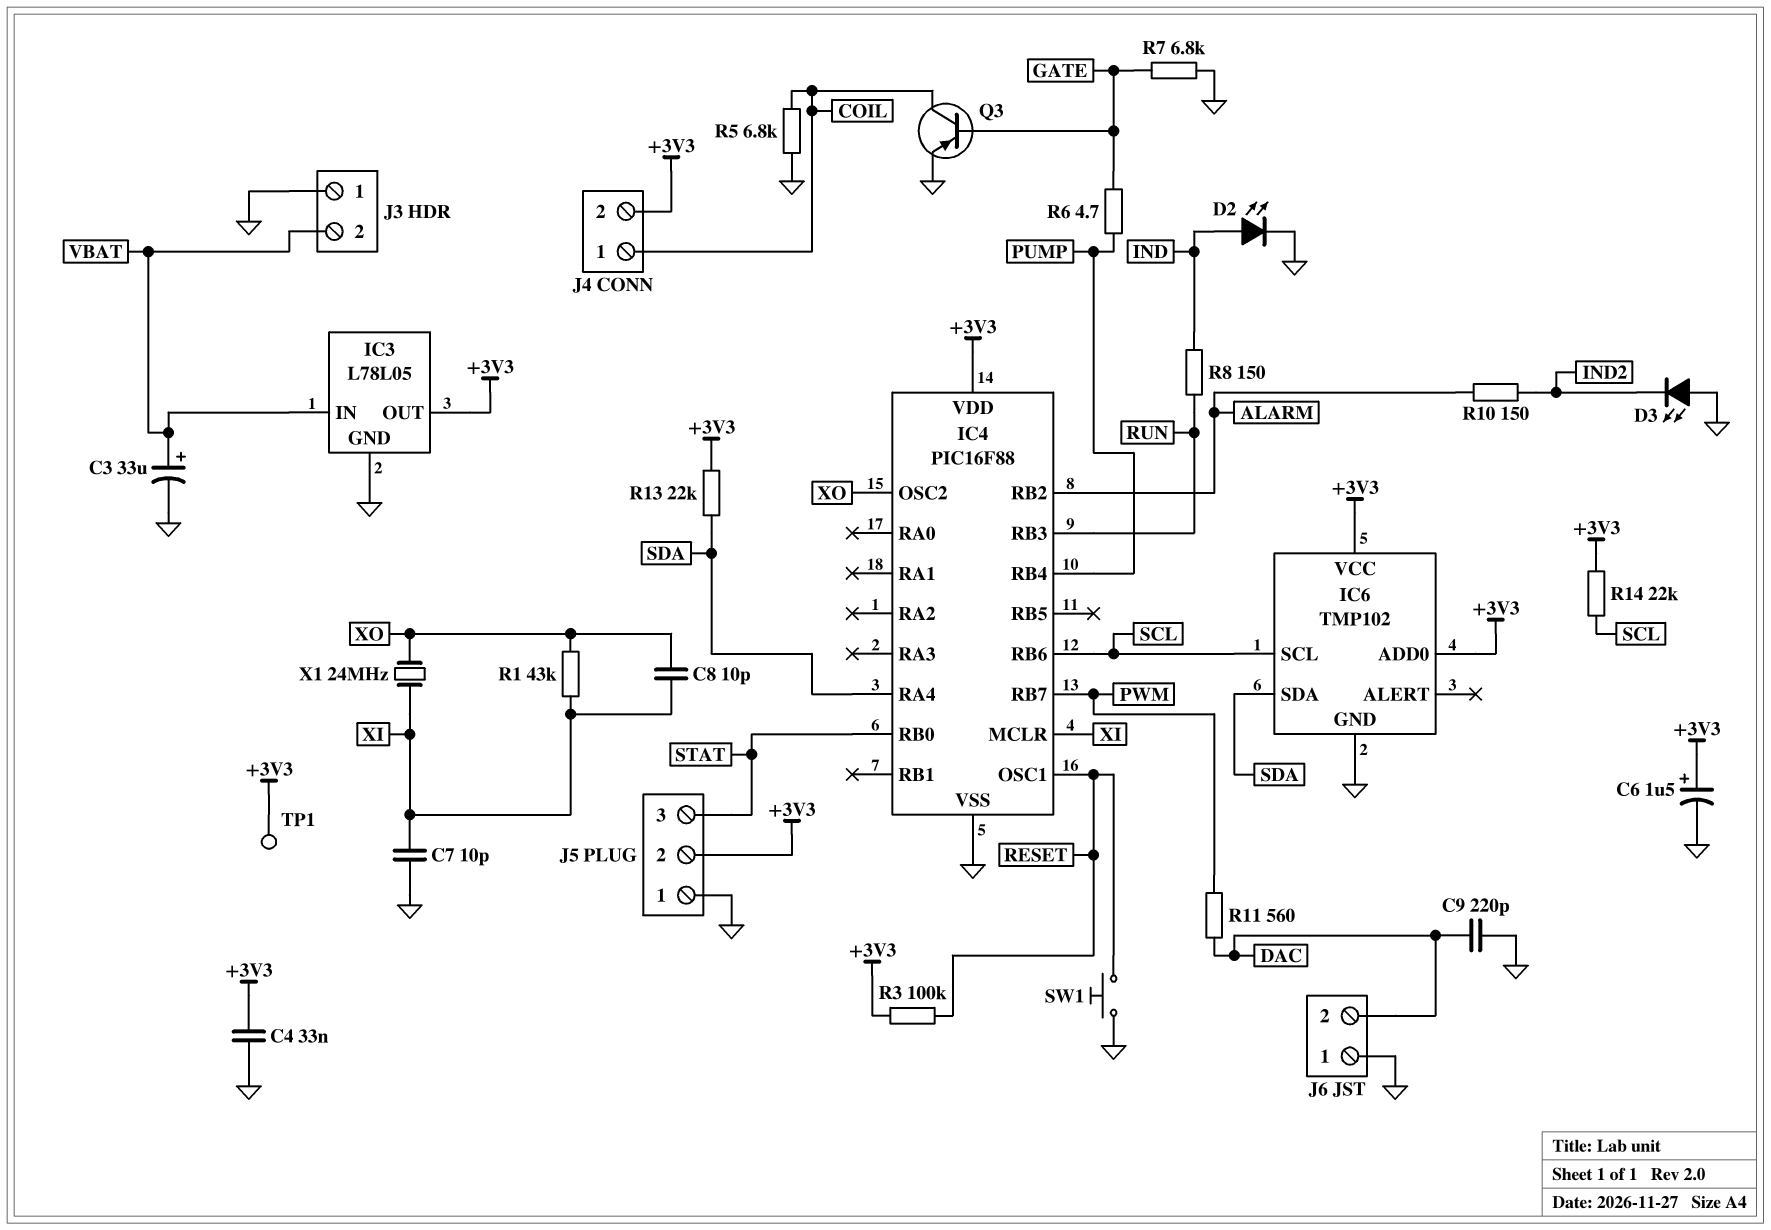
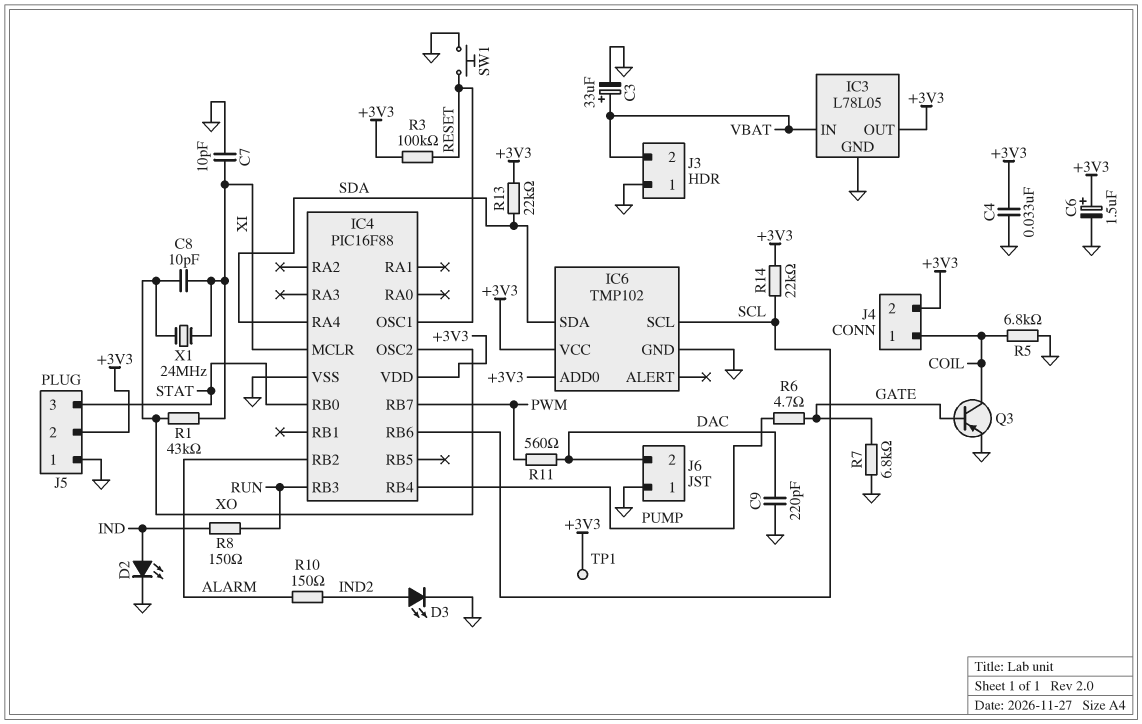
D3: LED (A GND, K IND2) -> LED (A IND2, K GND)

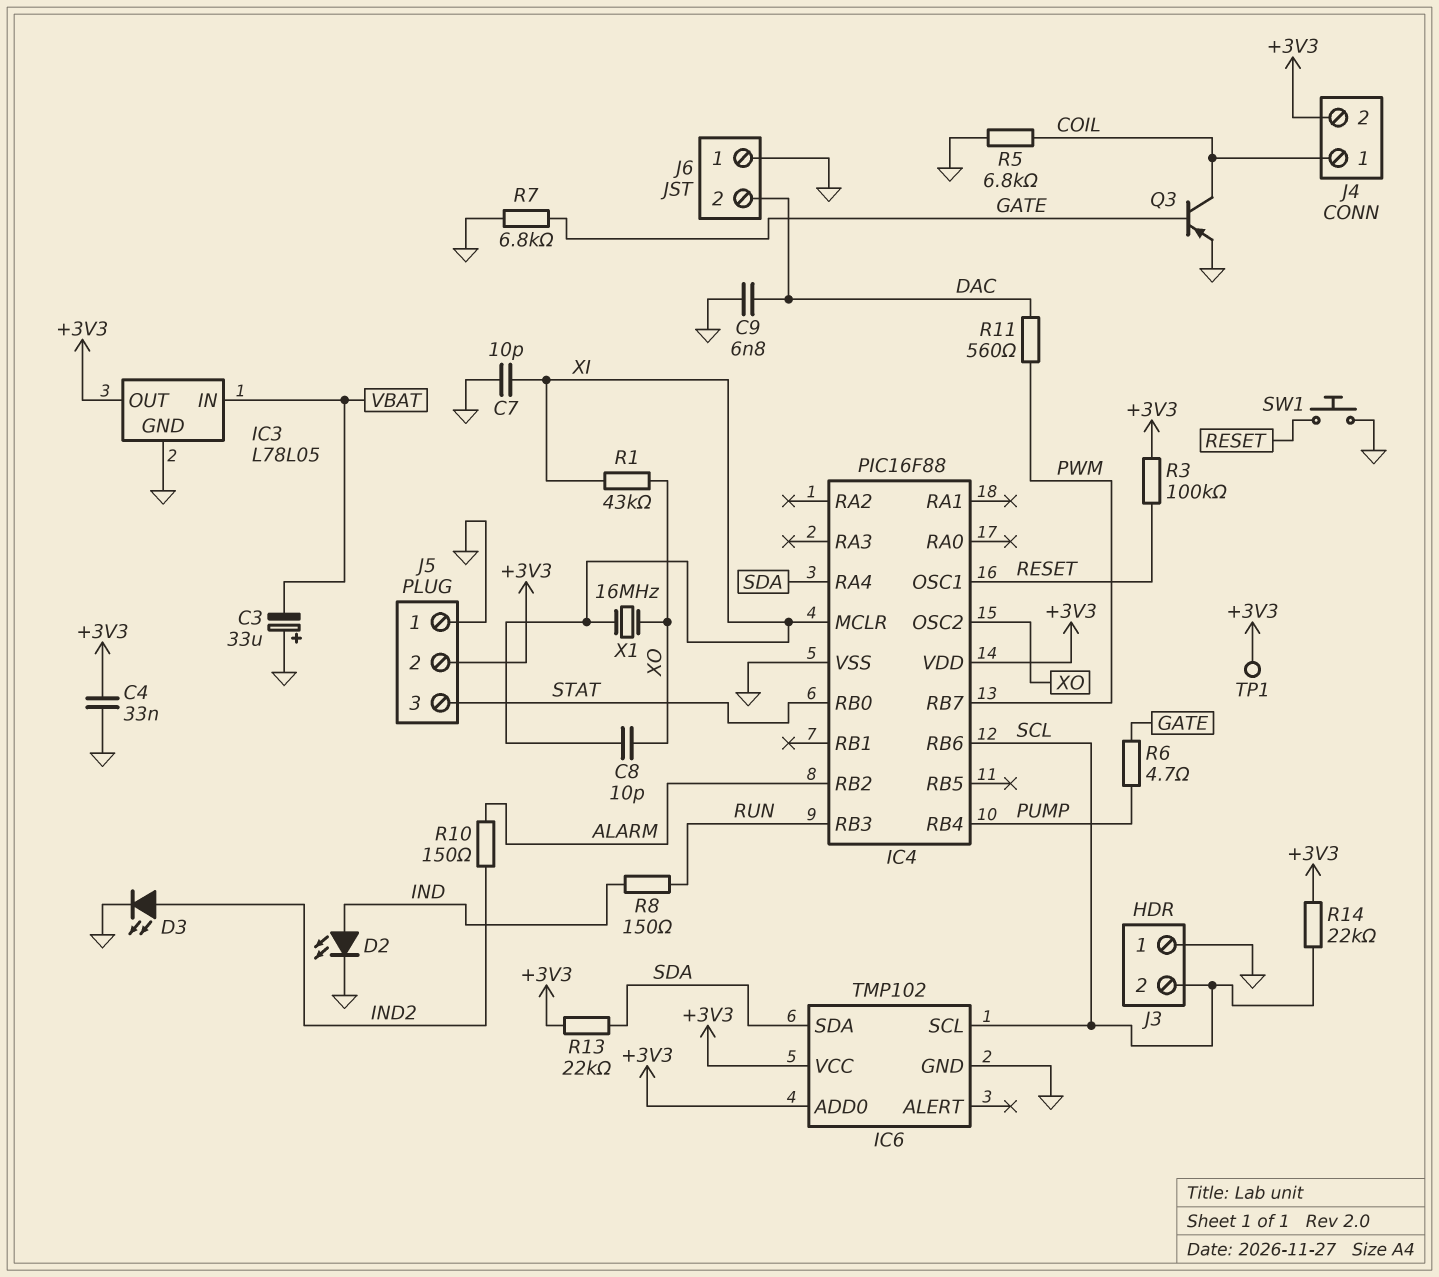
C3: 33uF (plus VBAT, minus GND) -> 33uF (plus GND, minus VBAT)
C6: 1.5uF (plus +3V3, minus GND) -> none
C9: 220pF (DAC, GND) -> 6.8nF (DAC, GND)
J3 pin 2: VBAT -> SCL
X1: 24MHz (XI, XO) -> 16MHz (XI, XO)

